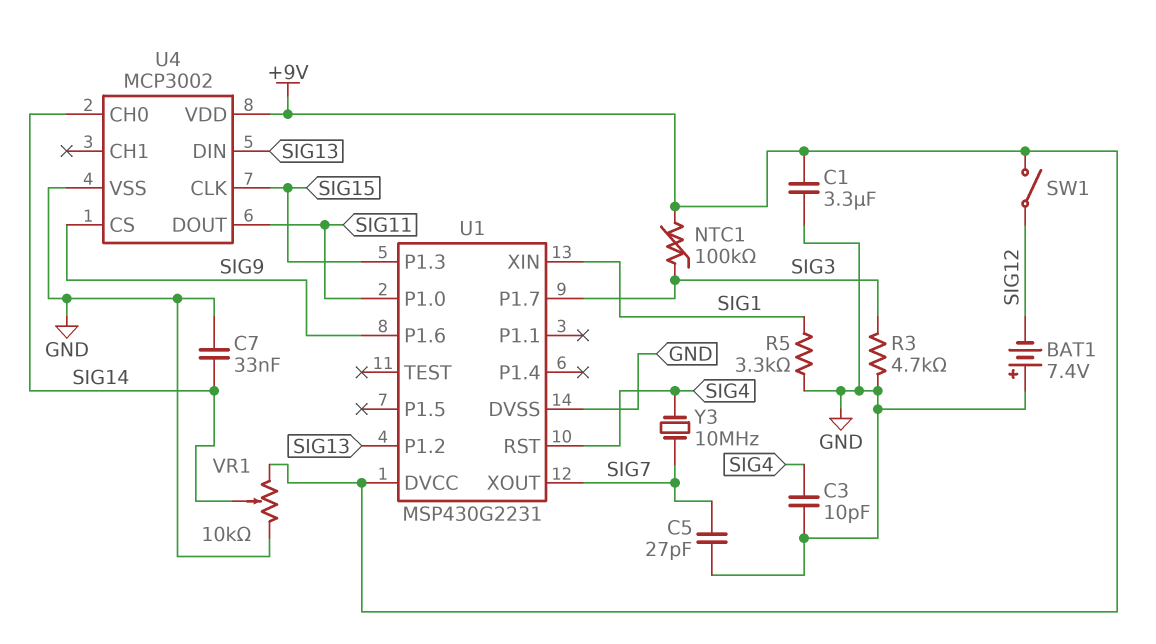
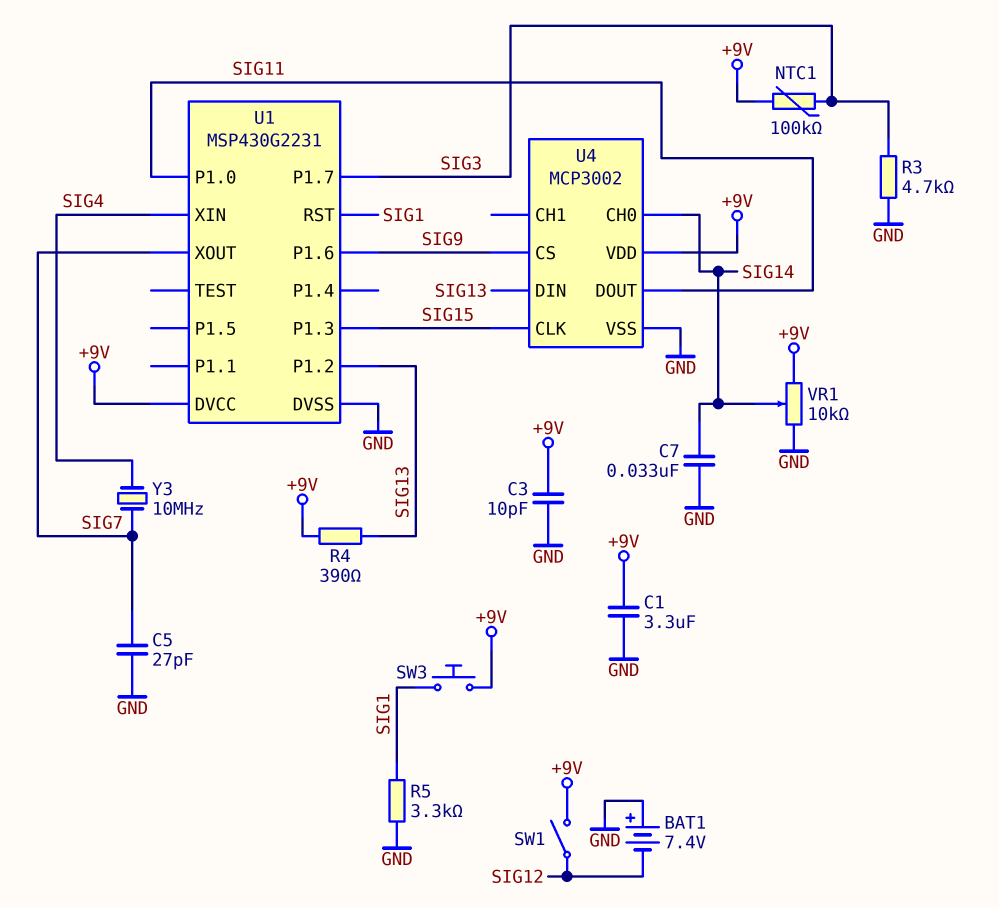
C3: 10pF (GND, SIG4) -> 10pF (+9V, GND)
R4: none -> 390 (+9V, SIG13)
SW3: none -> button (+9V, SIG1)
U1 pin RST: SIG4 -> SIG1
U1 pin XIN: SIG1 -> SIG4

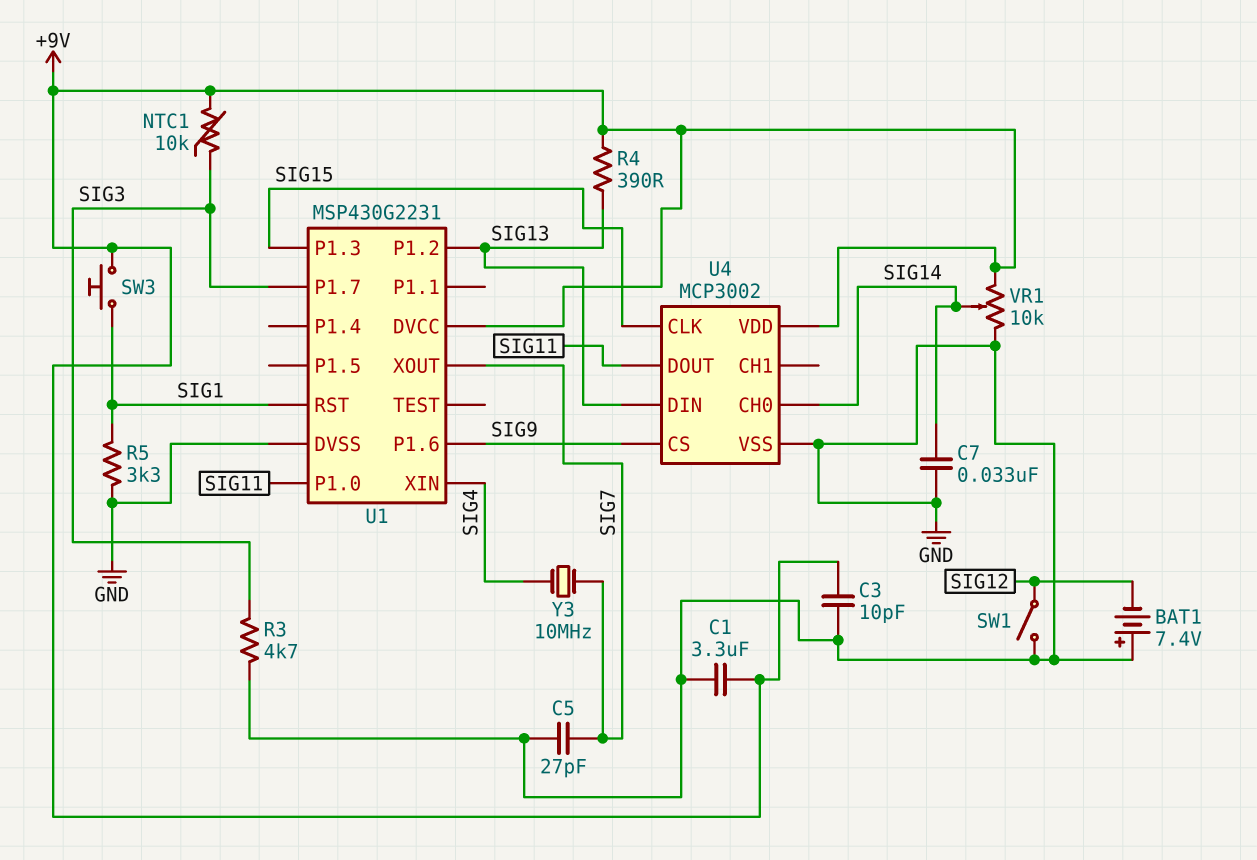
NTC1: 100k (+9V, SIG3) -> 10k (+9V, SIG3)
SW1: switch (+9V, SIG12) -> switch (GND, SIG12)

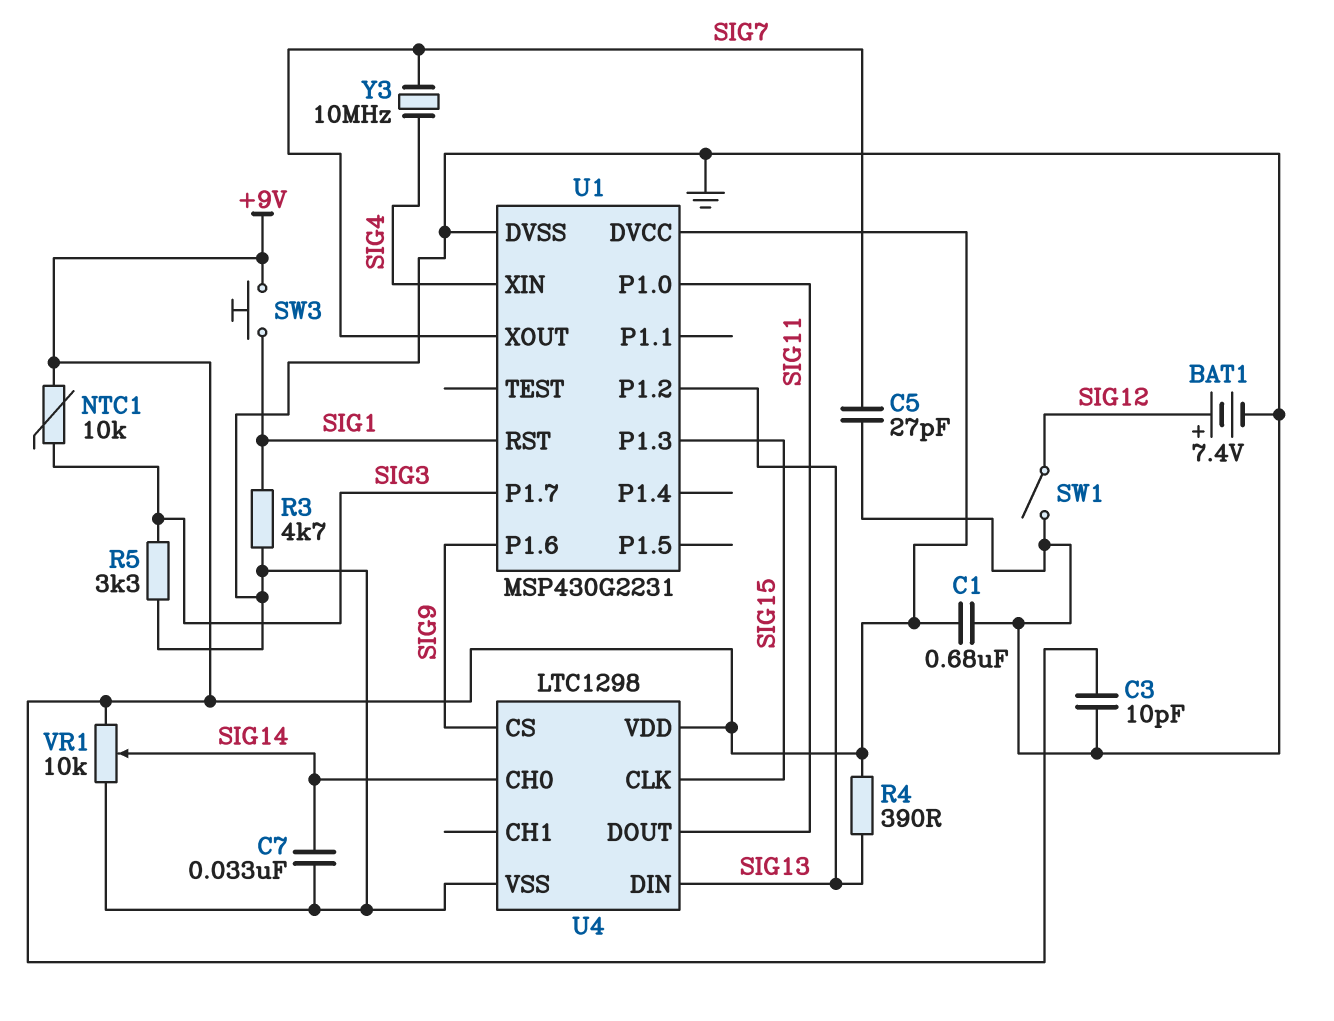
BAT1: 7.4V (plus GND, minus SIG12) -> 7.4V (plus SIG12, minus GND)
C1: 3.3uF (+9V, GND) -> 680nF (+9V, GND)
R3: 4.7k (GND, SIG3) -> 4.7k (GND, SIG1)
R5: 3.3k (GND, SIG1) -> 3.3k (GND, SIG3)
U4: MCP3002 -> LTC1298

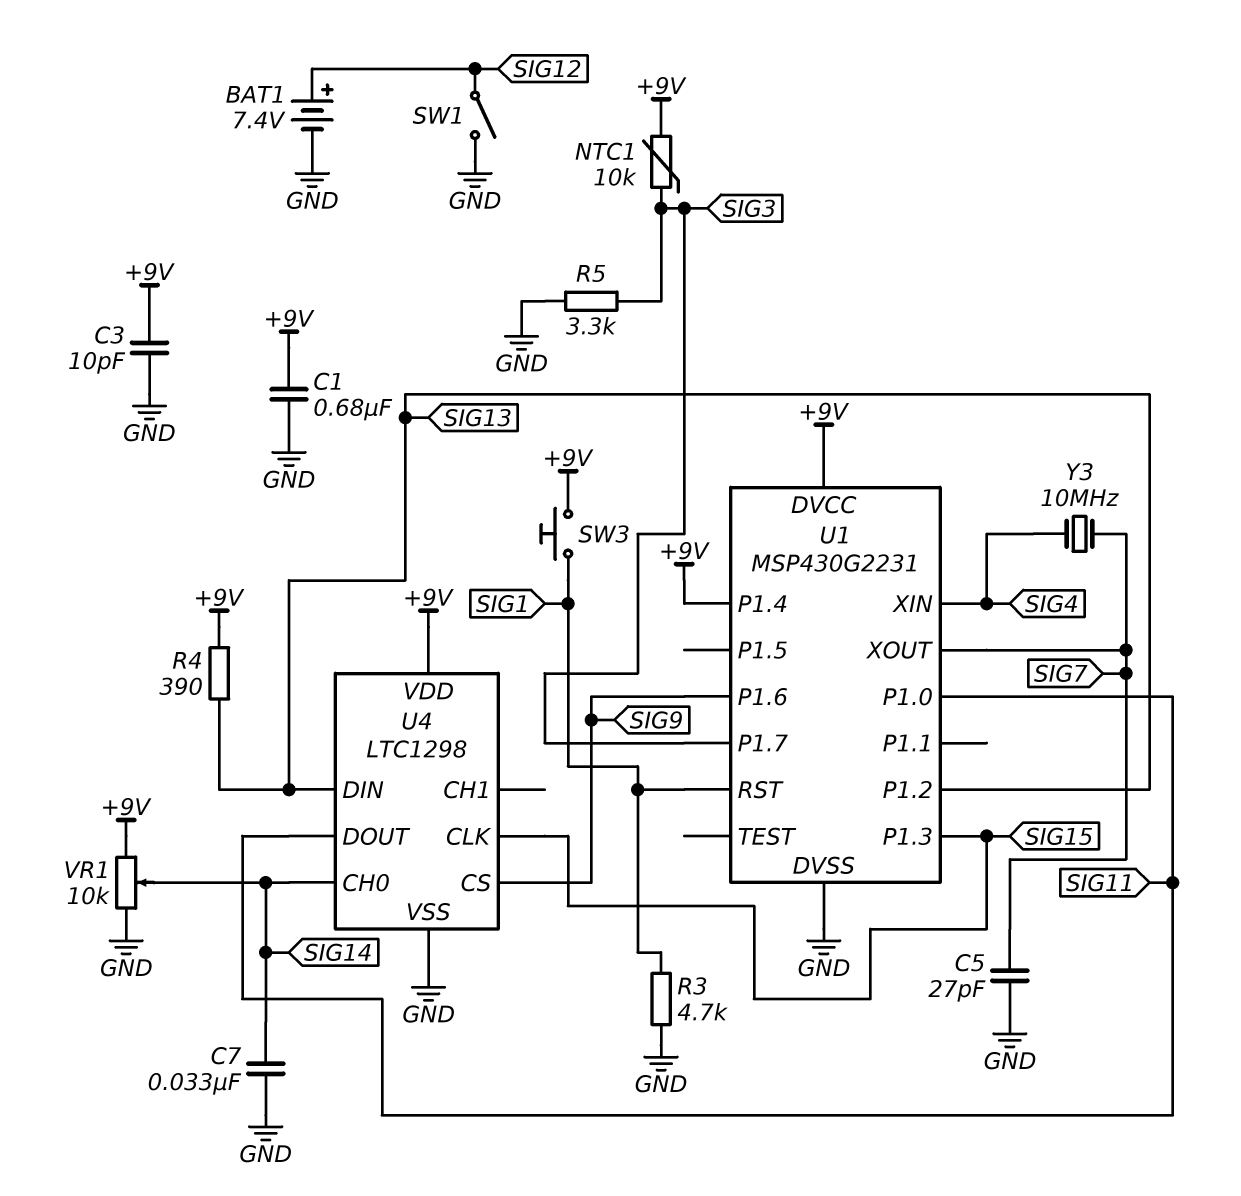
U1 pin P1.4: none -> +9V

